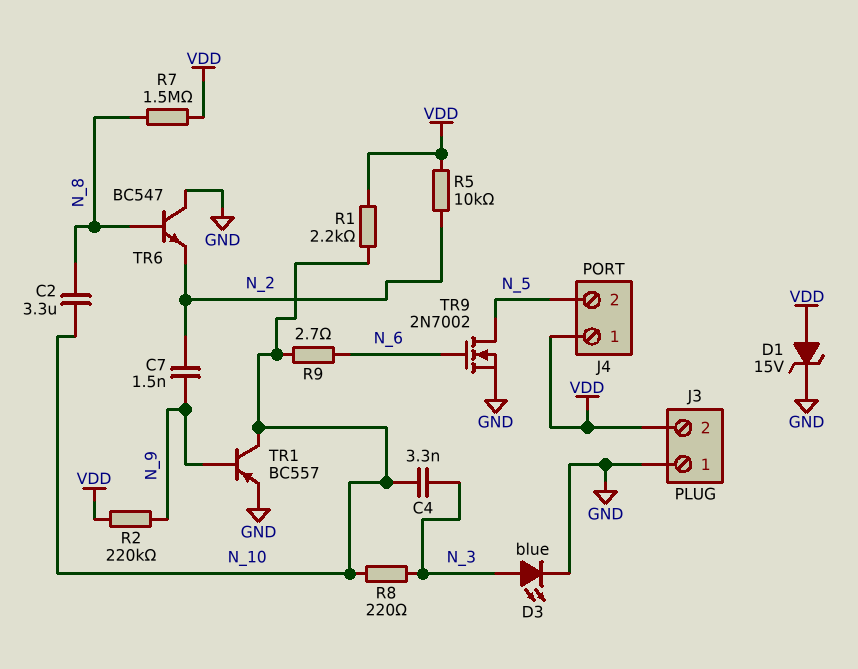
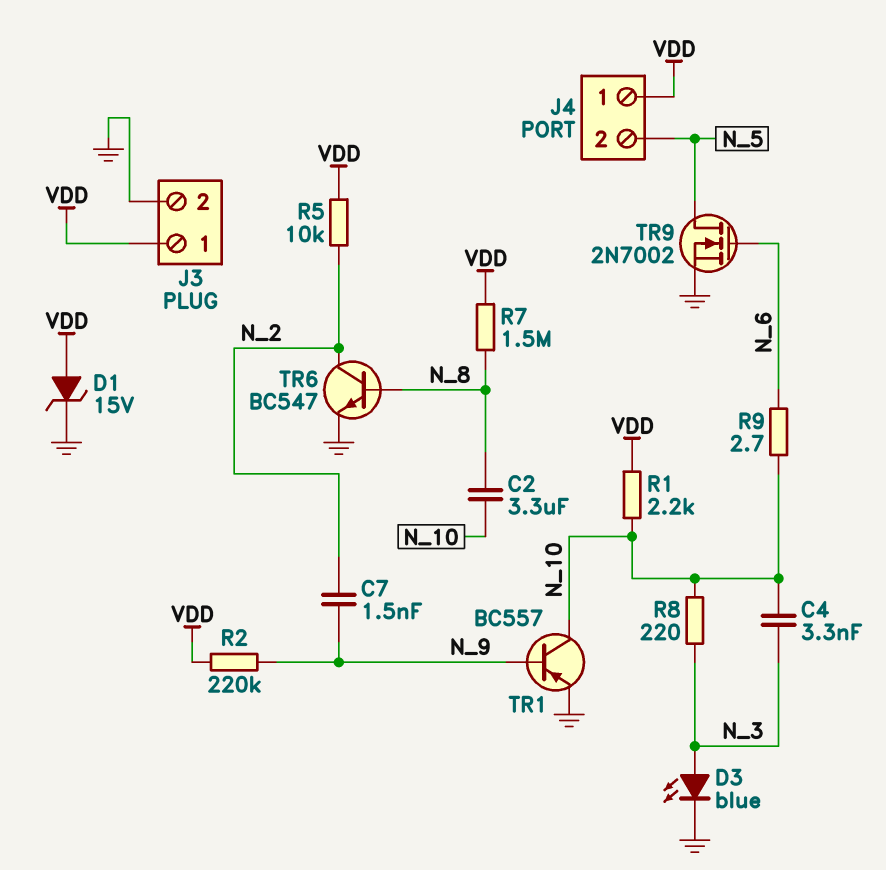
J3 pin 1: GND -> VDD
J3 pin 2: VDD -> GND
TR6: NPN BC547 (B N_8, C GND, E N_2) -> NPN BC547 (B N_8, C N_2, E GND)

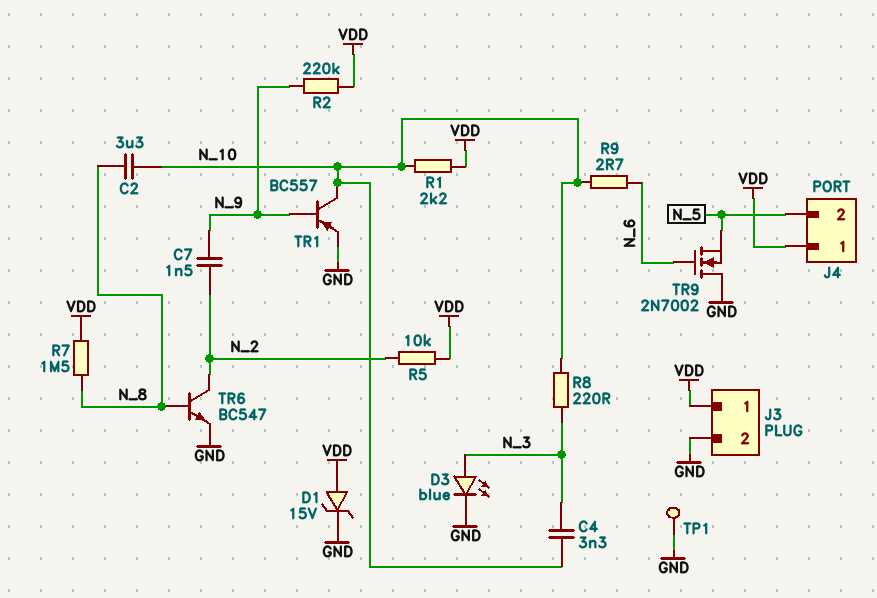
TP1: none -> test point (GND)
TR9: NMOS 2N7002 (G N_6, D N_5, S GND) -> NMOS 2N7002 (G N_6, D GND, S N_5)

